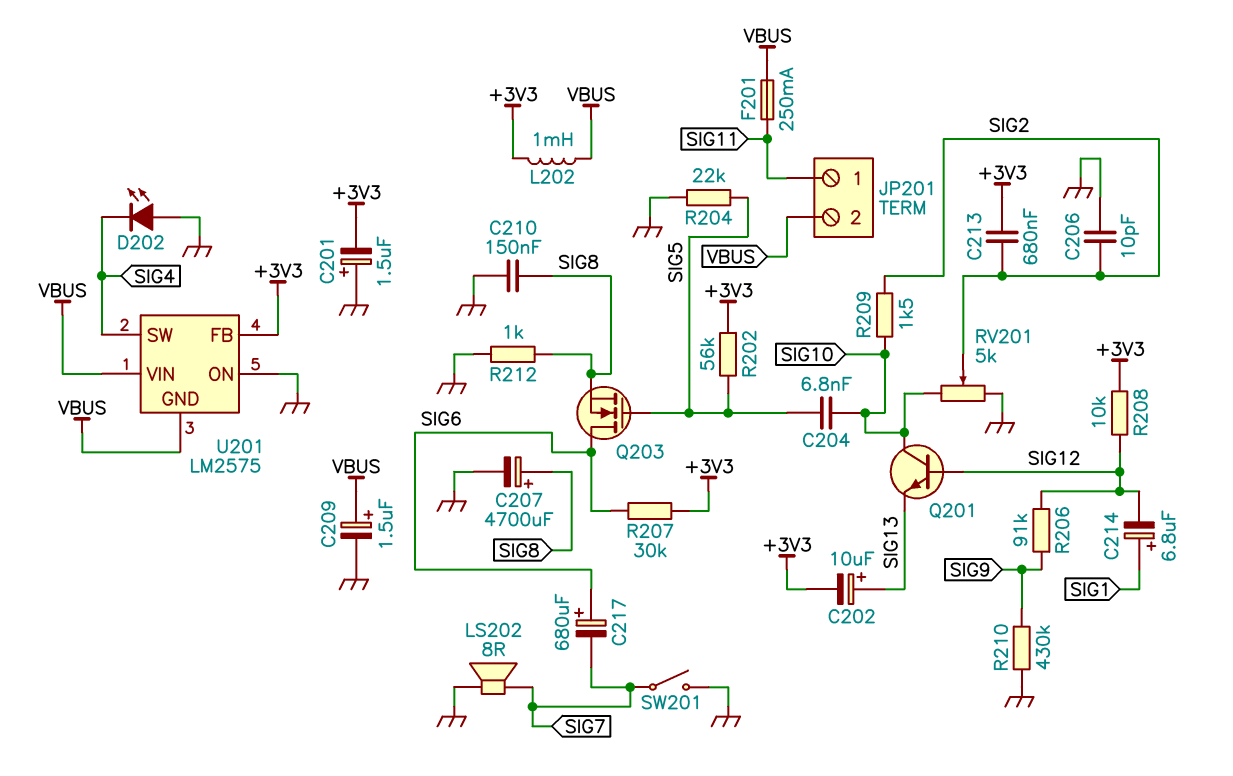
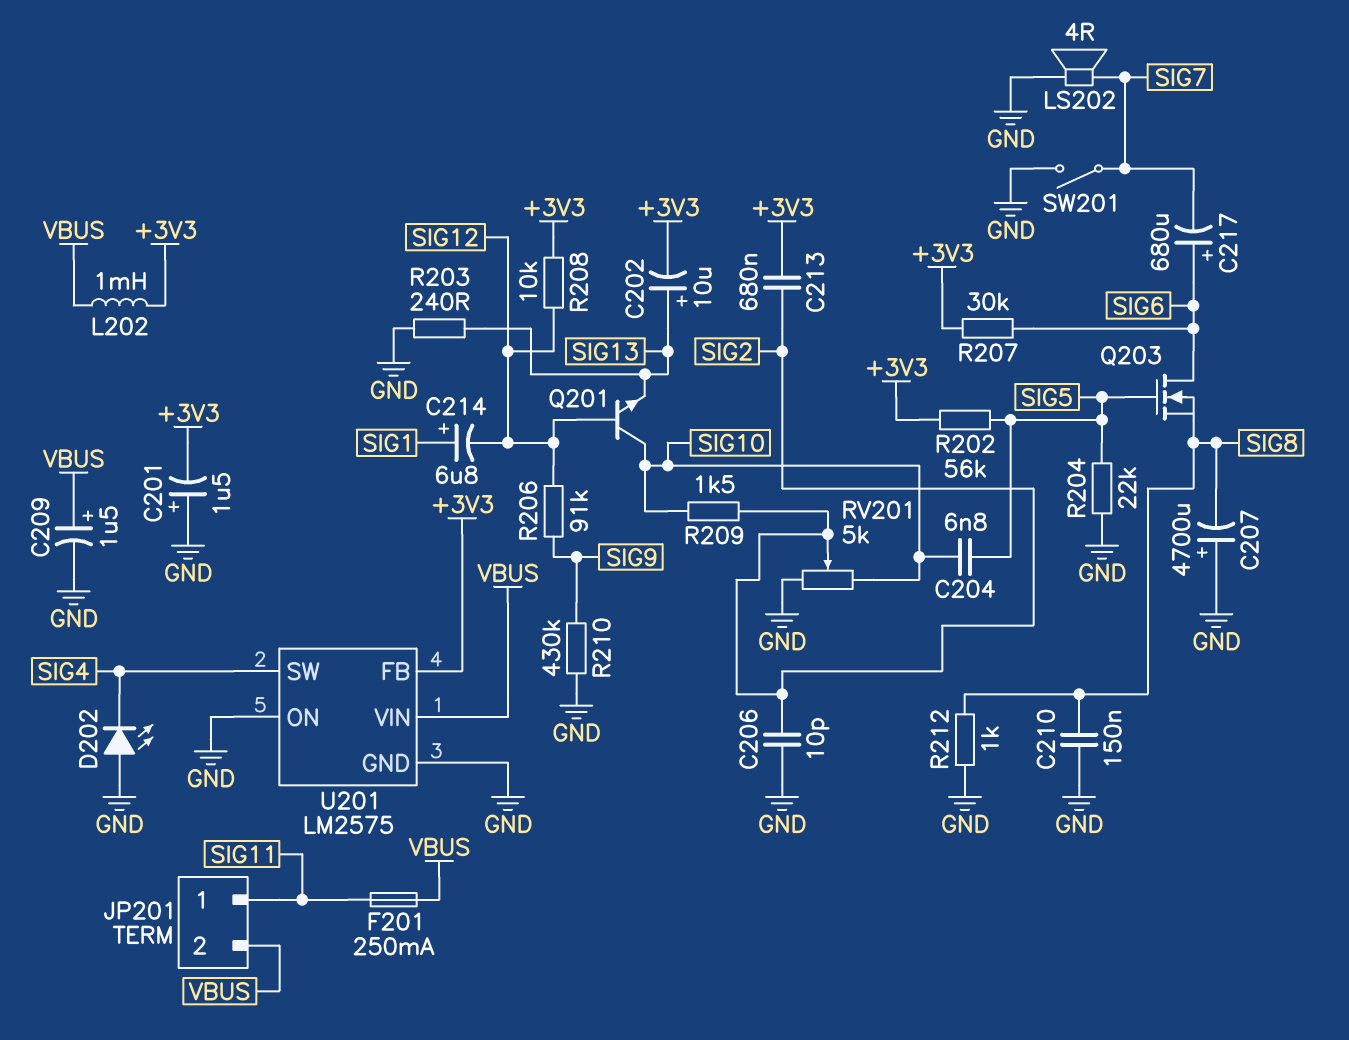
C207: 4700uF (plus SIG8, minus GND) -> 4700uF (plus GND, minus SIG8)
LS202: speaker 8R (GND, SIG7) -> speaker 4R (GND, SIG7)
R203: none -> 240 (GND, SIG13)
U201 pin GND: VBUS -> GND

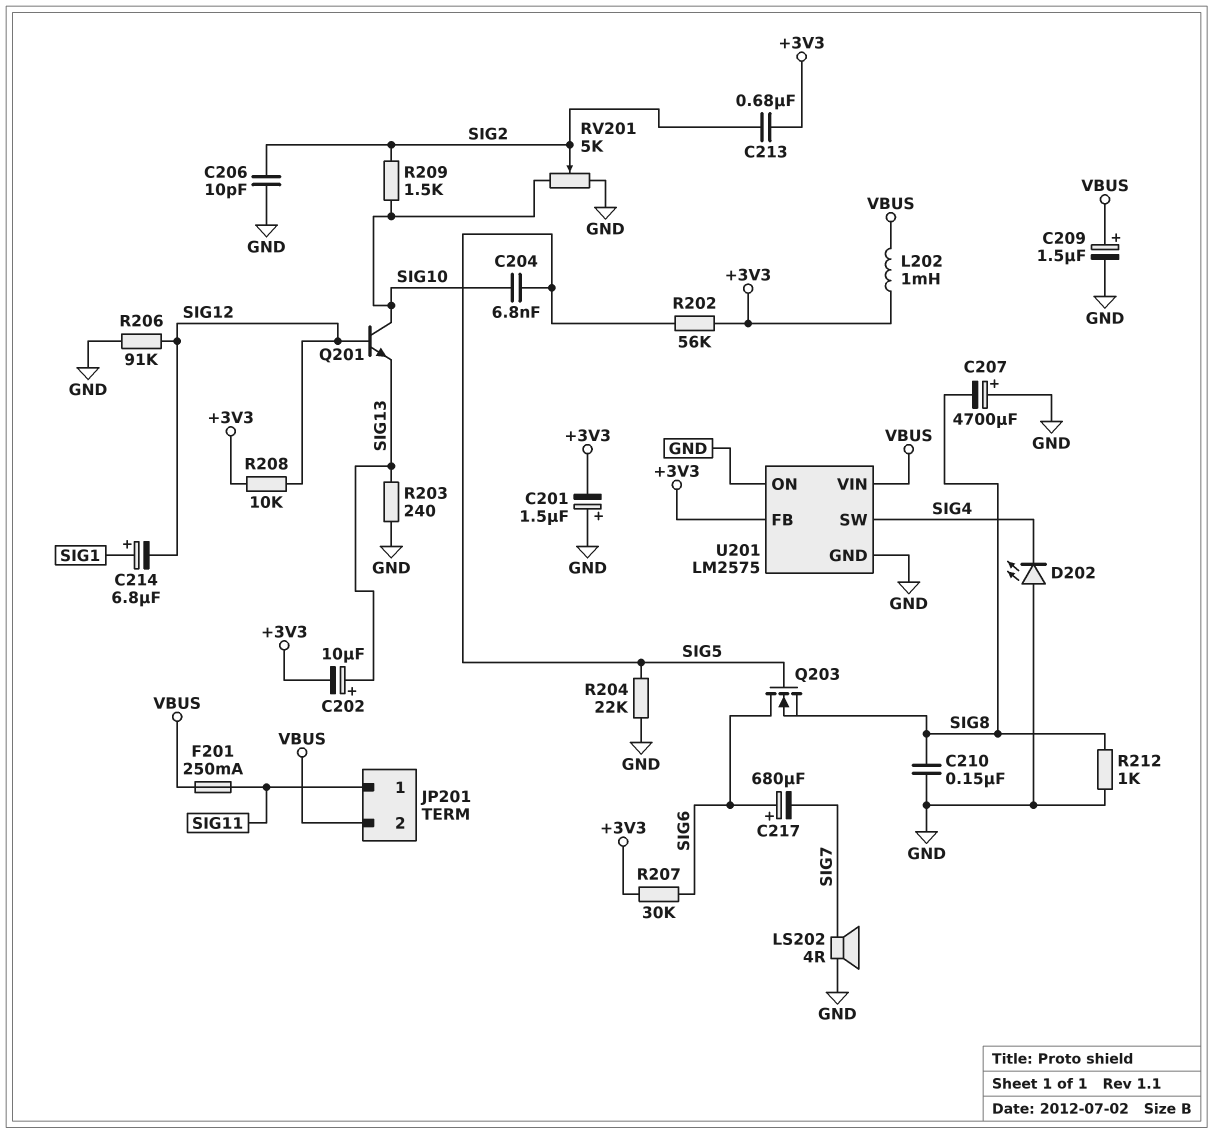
R206: 91k (SIG9, SIG12) -> 91k (GND, SIG12)
R210: 430k (GND, SIG9) -> none
SW201: switch (GND, SIG7) -> none

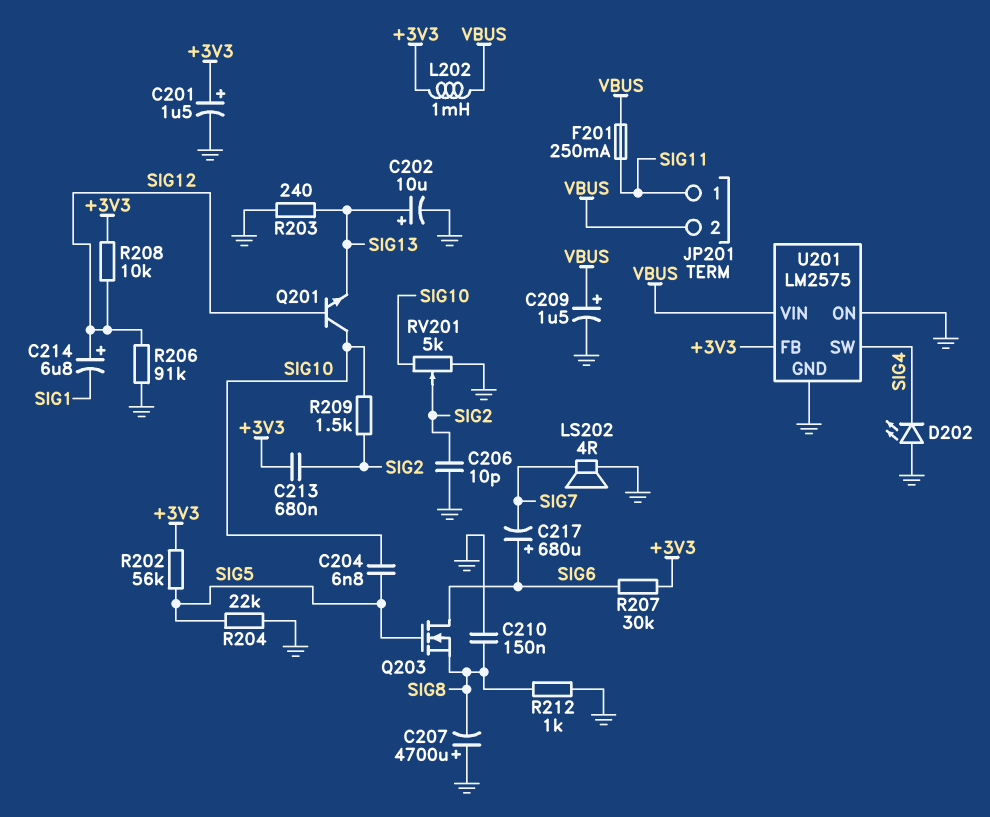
C201: 1.5uF (plus GND, minus +3V3) -> 1.5uF (plus +3V3, minus GND)
C202: 10uF (plus SIG13, minus +3V3) -> 10uF (plus SIG13, minus GND)
C214: 6.8uF (plus SIG1, minus SIG12) -> 6.8uF (plus SIG12, minus SIG1)

